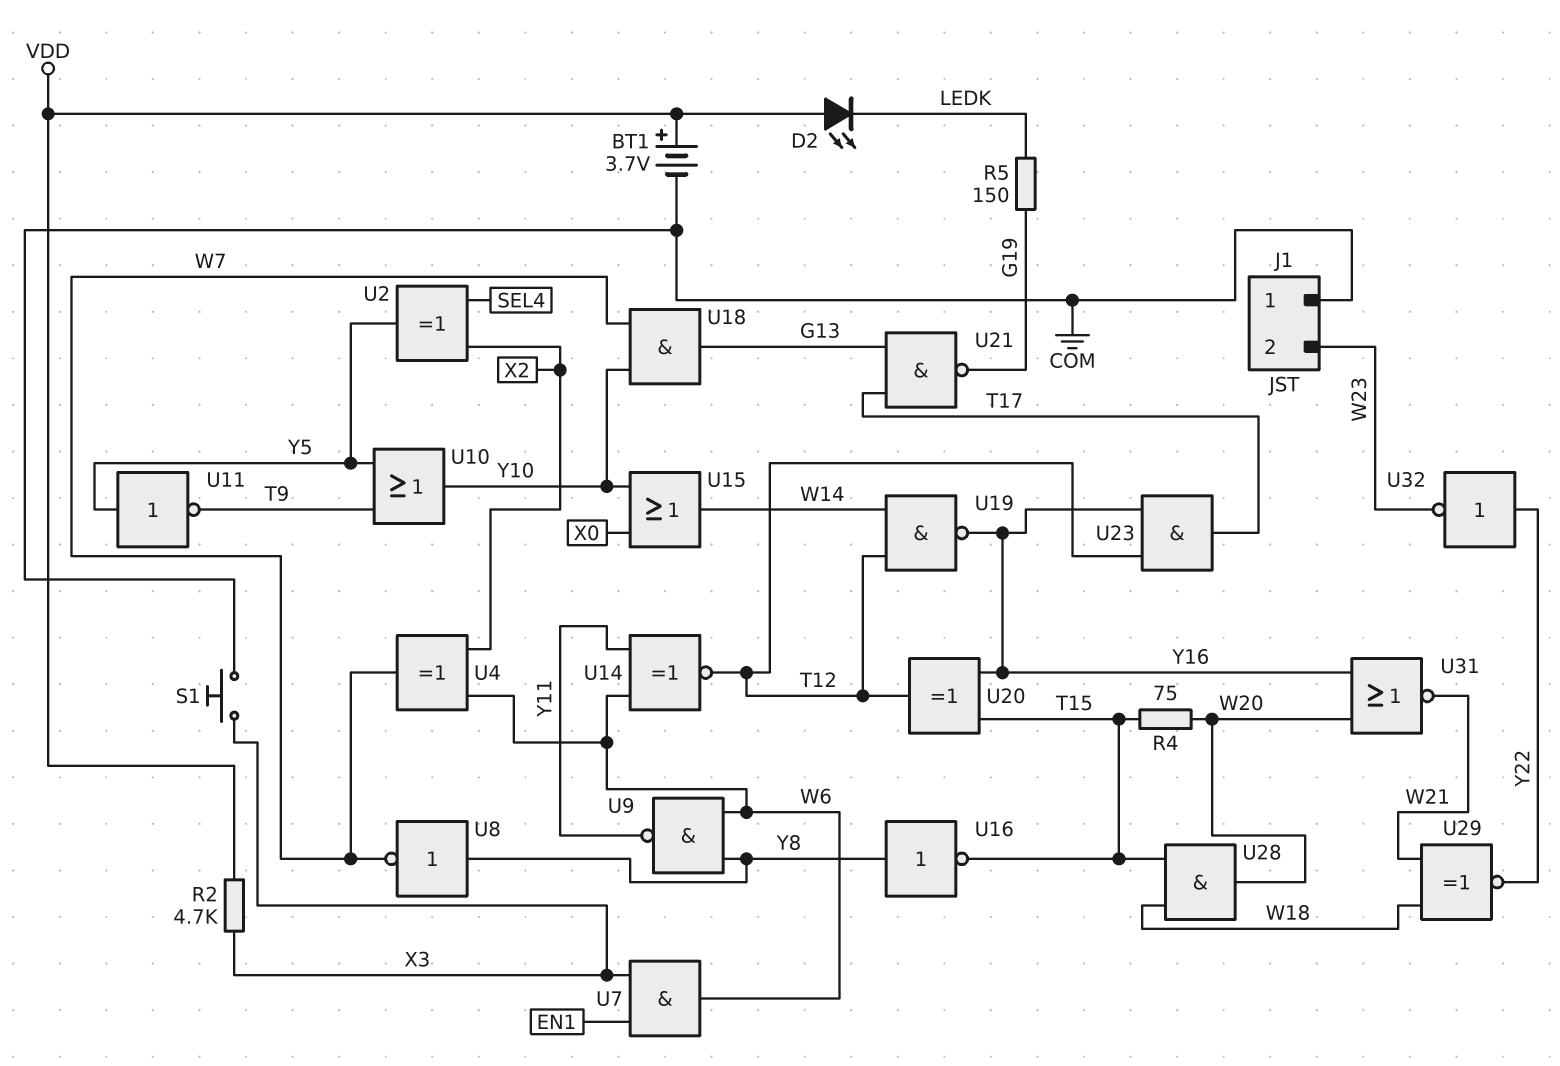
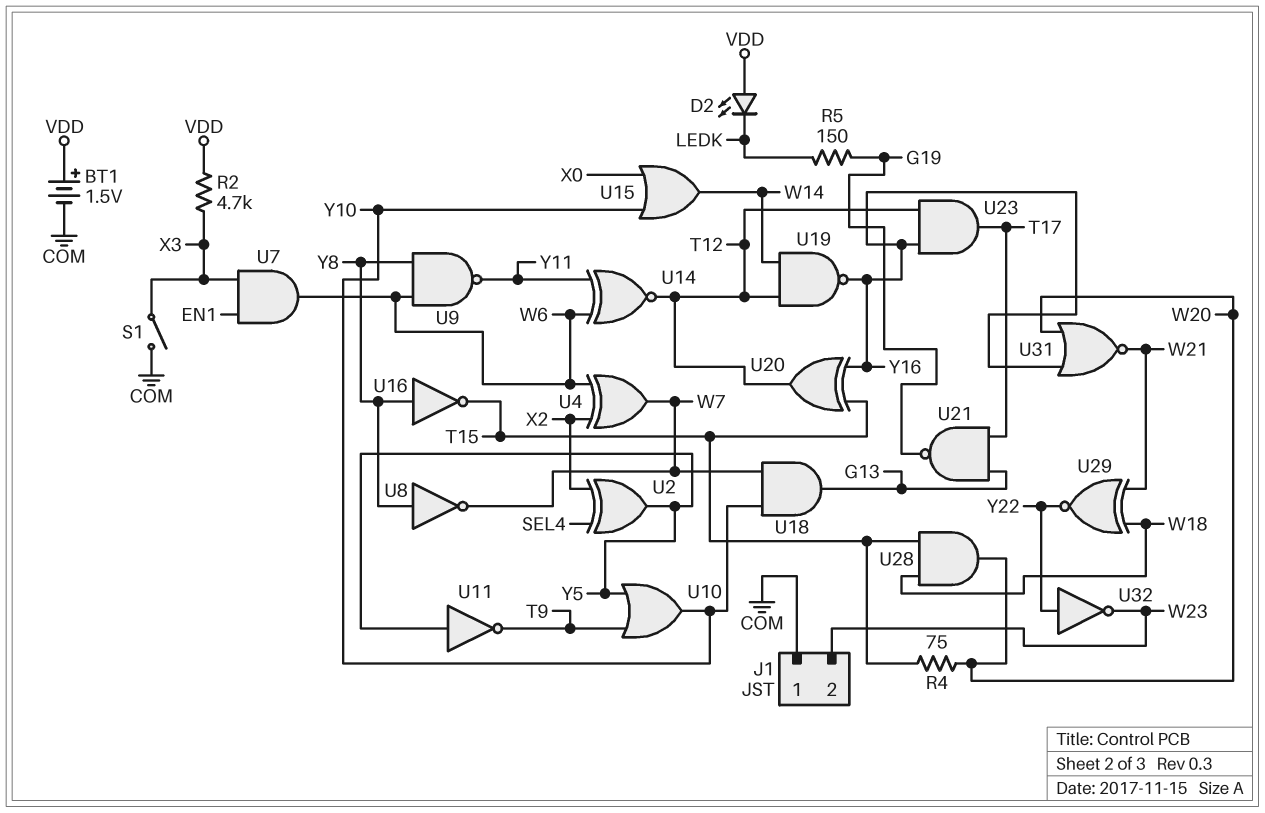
BT1: 3.7V (plus VDD, minus COM) -> 1.5V (plus VDD, minus COM)
S1: button (COM, X3) -> switch (COM, X3)

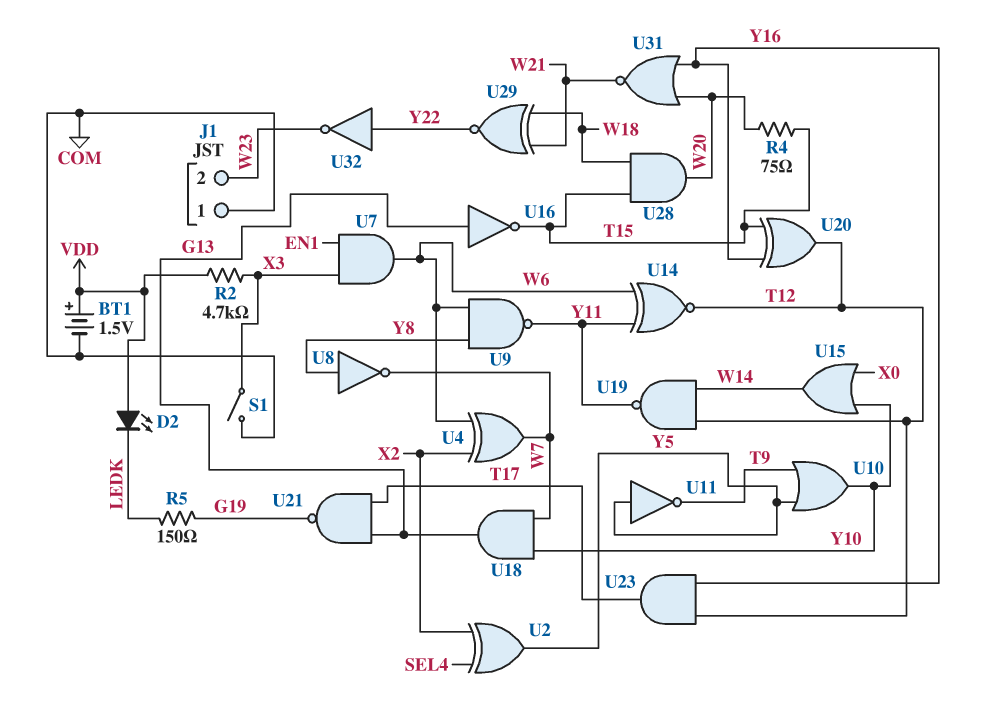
U16: NOT (in Y8, out T15) -> NOT (in G13, out T15)
U19: NAND (in T12, in W14, out Y16) -> NAND (in T12, in W14, out Y11)

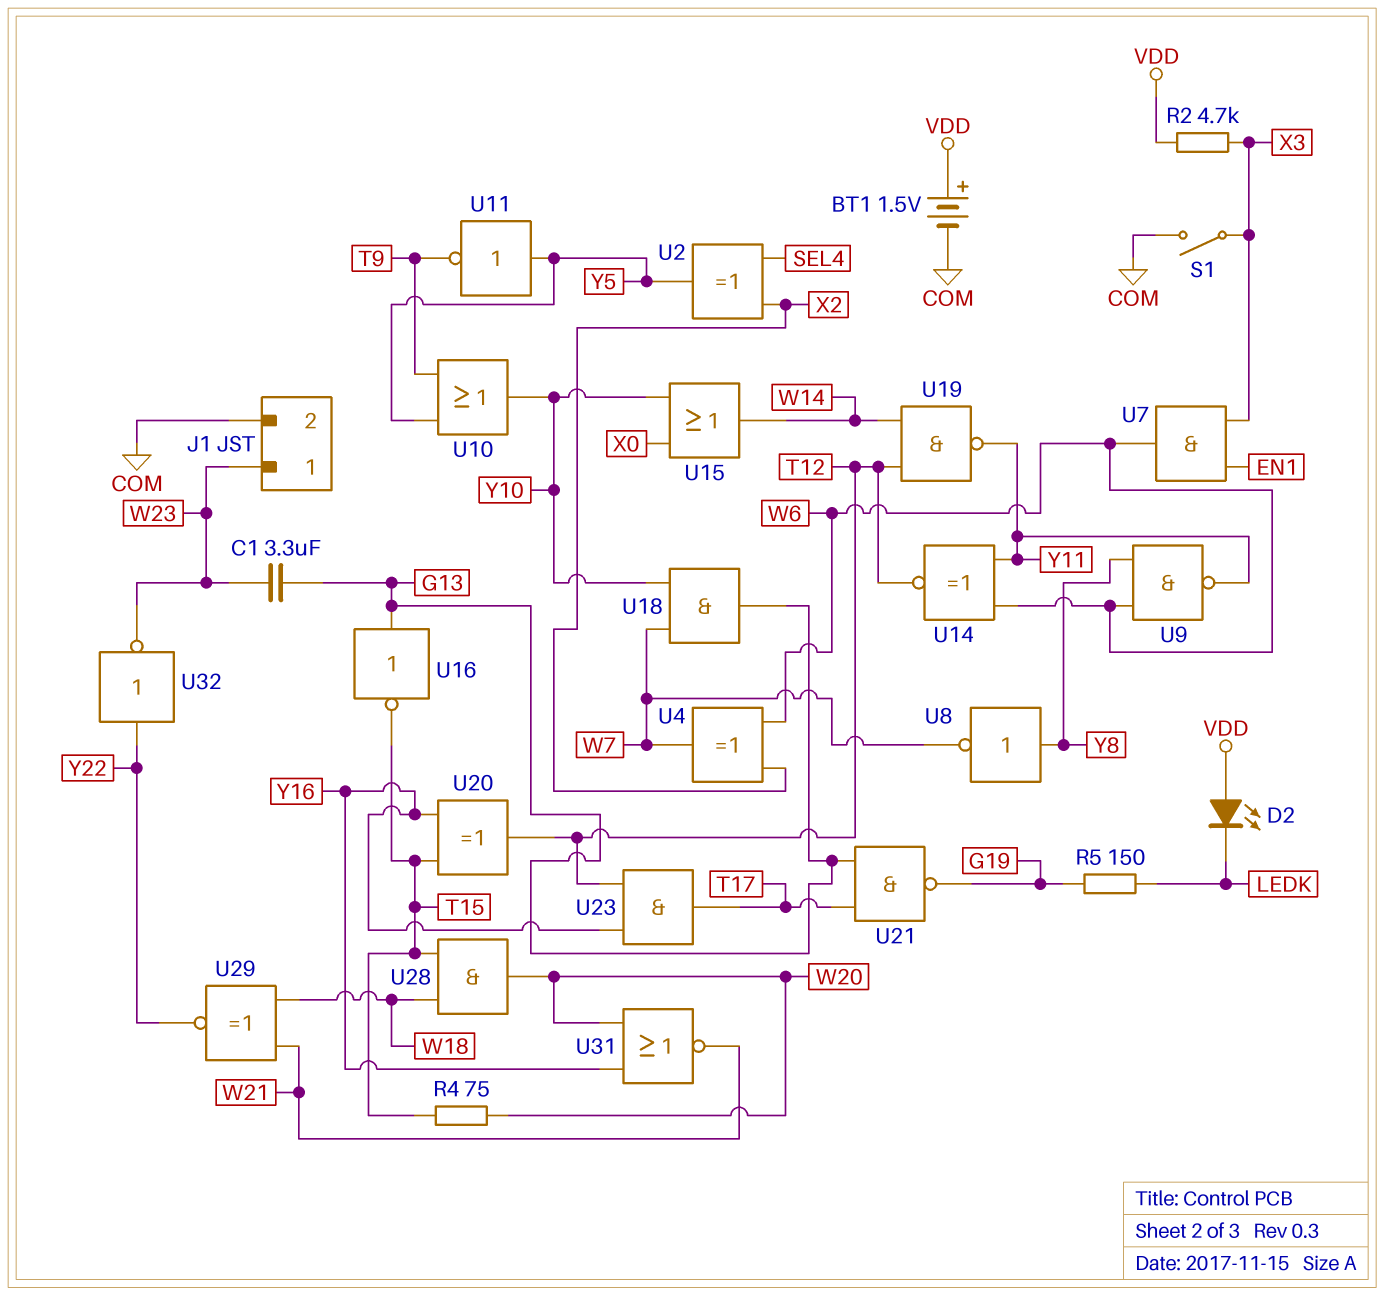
C1: none -> 3.3uF (G13, W23)
J1 pin 1: COM -> W23
J1 pin 2: W23 -> COM

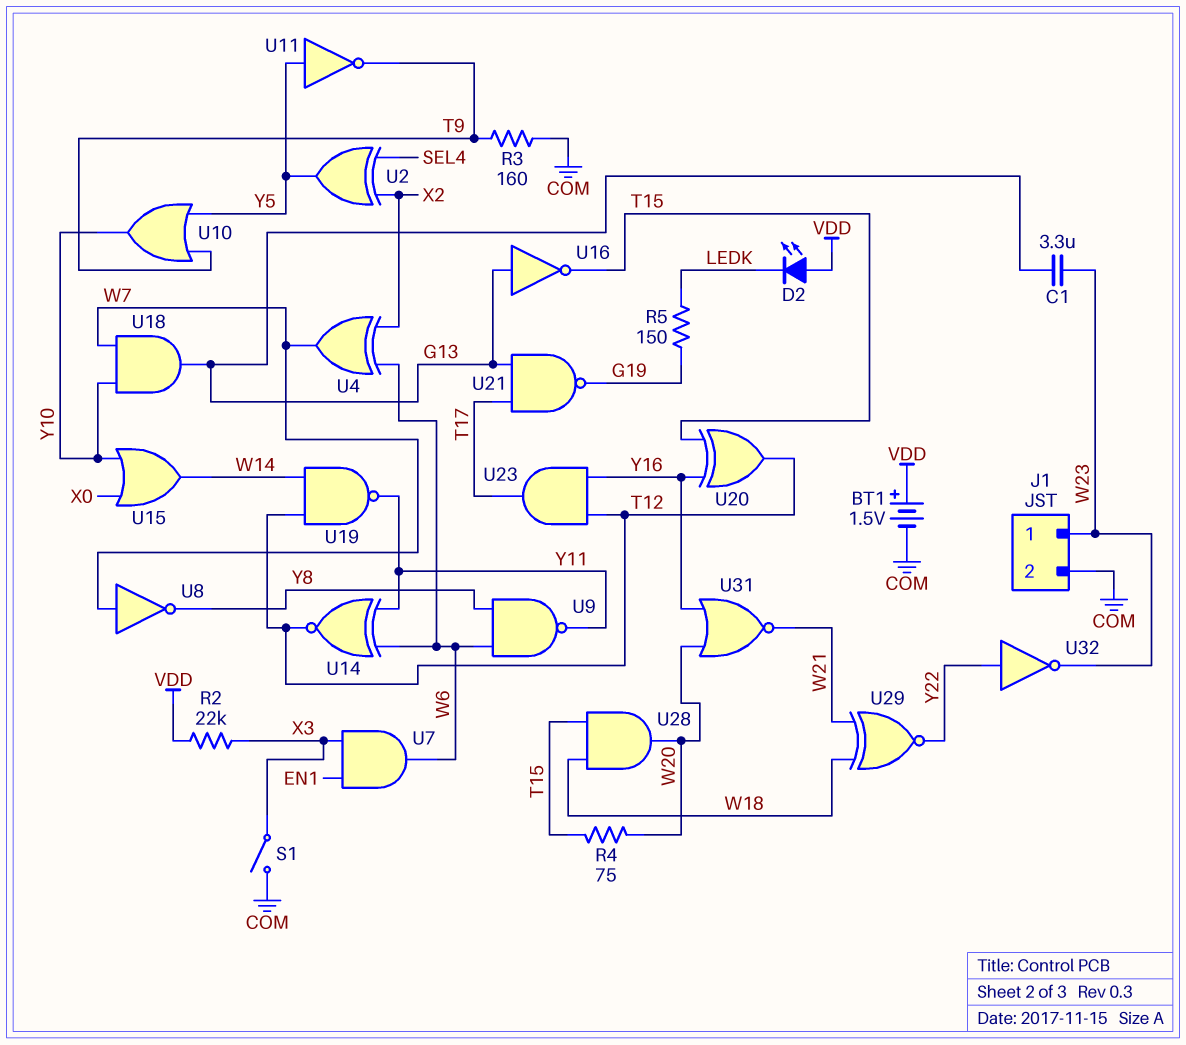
R2: 4.7k (VDD, X3) -> 22k (VDD, X3)
R3: none -> 160 (COM, T9)
U8: NOT (in Y8, out W7) -> NOT (in W7, out Y8)

